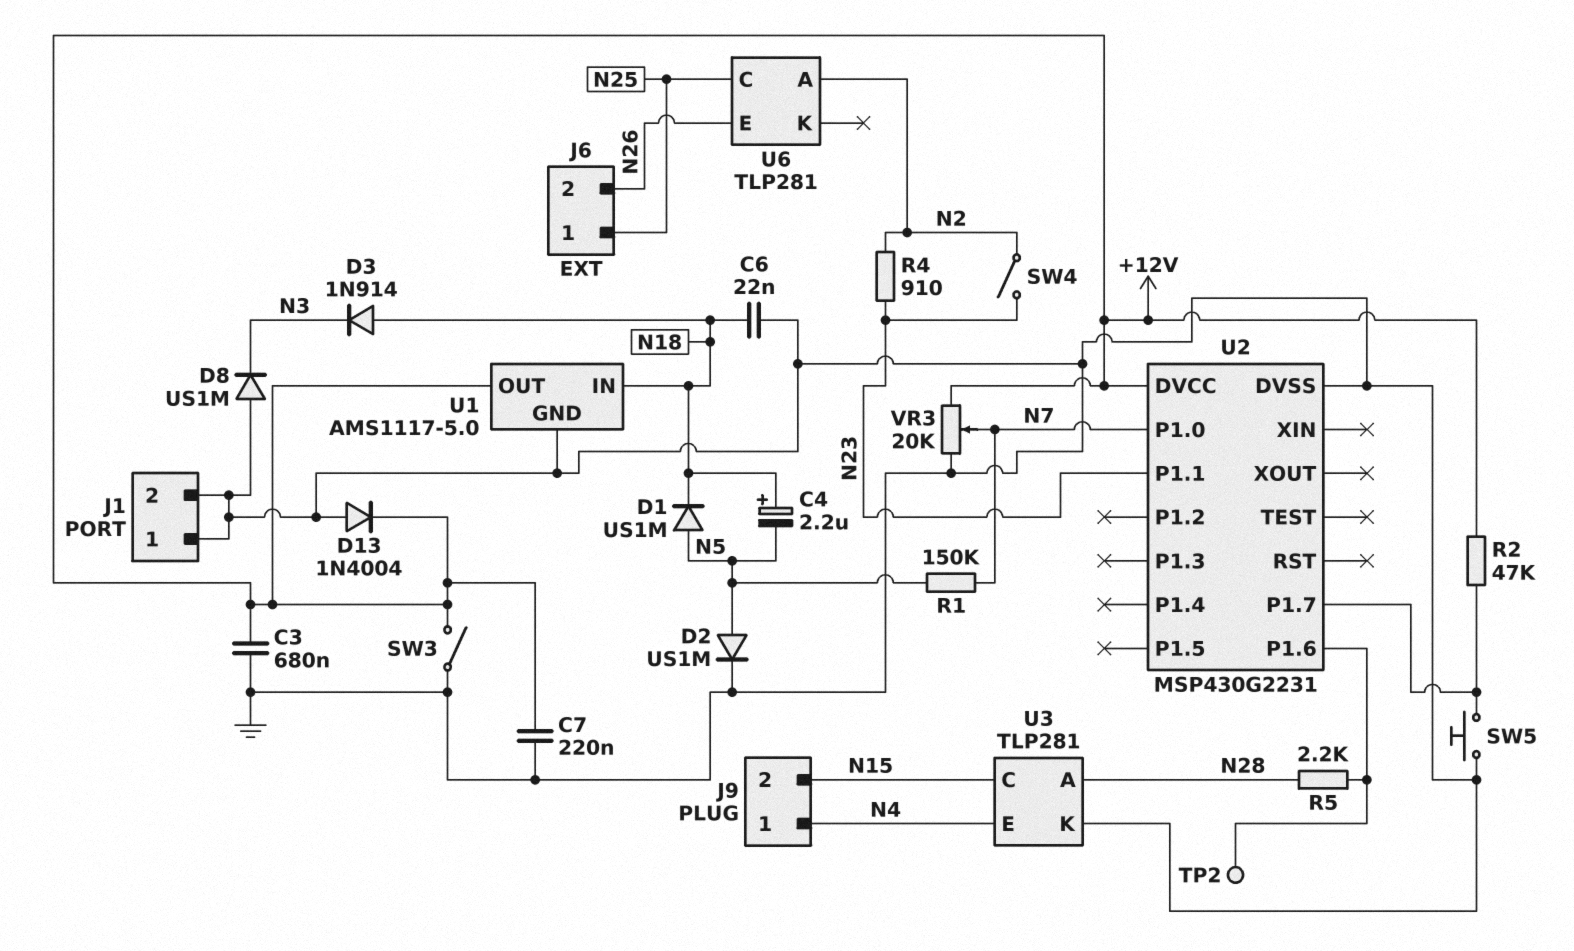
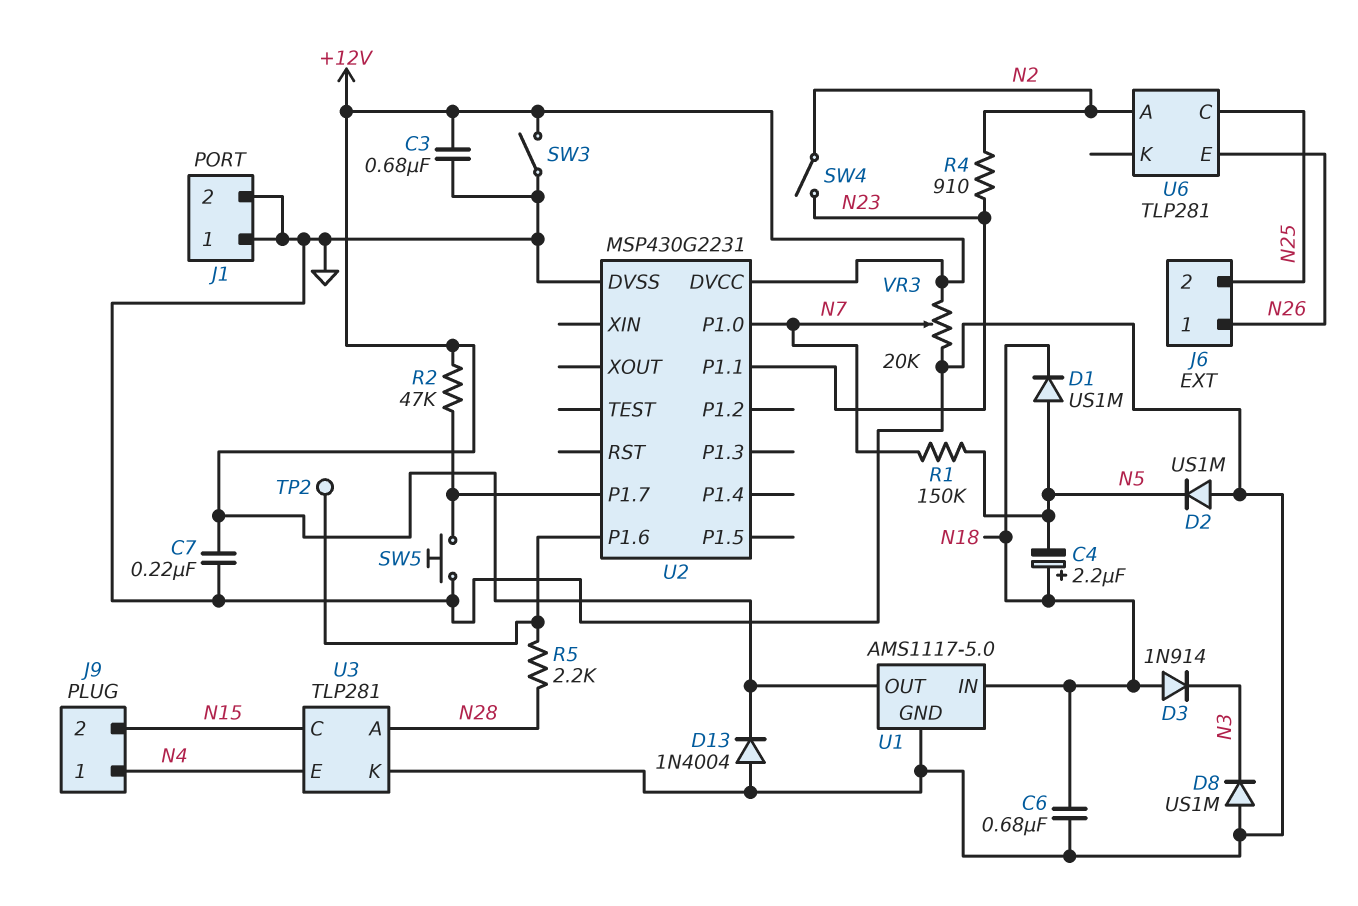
C6: 22nF (GND, N18) -> 680nF (GND, N18)
D2: diode US1M (A N5, K GND) -> diode US1M (A GND, K N5)
J6 pin 1: N25 -> N26
J6 pin 2: N26 -> N25

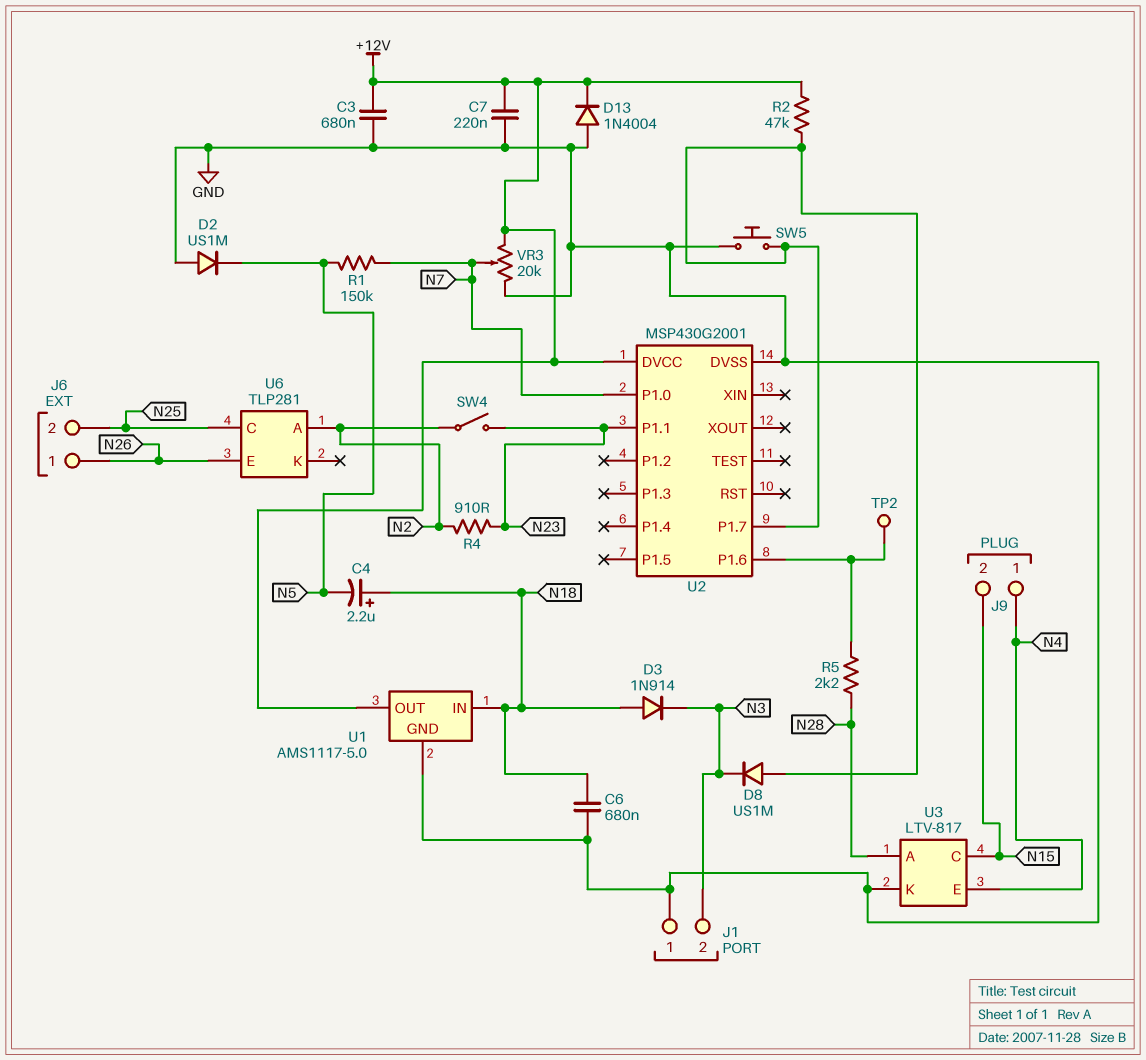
D1: diode US1M (A N5, K N18) -> none
D8: diode US1M (A GND, K N3) -> diode US1M (A U2/P1.7, K N3)
J1 pin 2: GND -> N3
SW3: switch (+12V, GND) -> none
U2: MSP430G2231 -> MSP430G2001
U3: TLP281 -> LTV-817

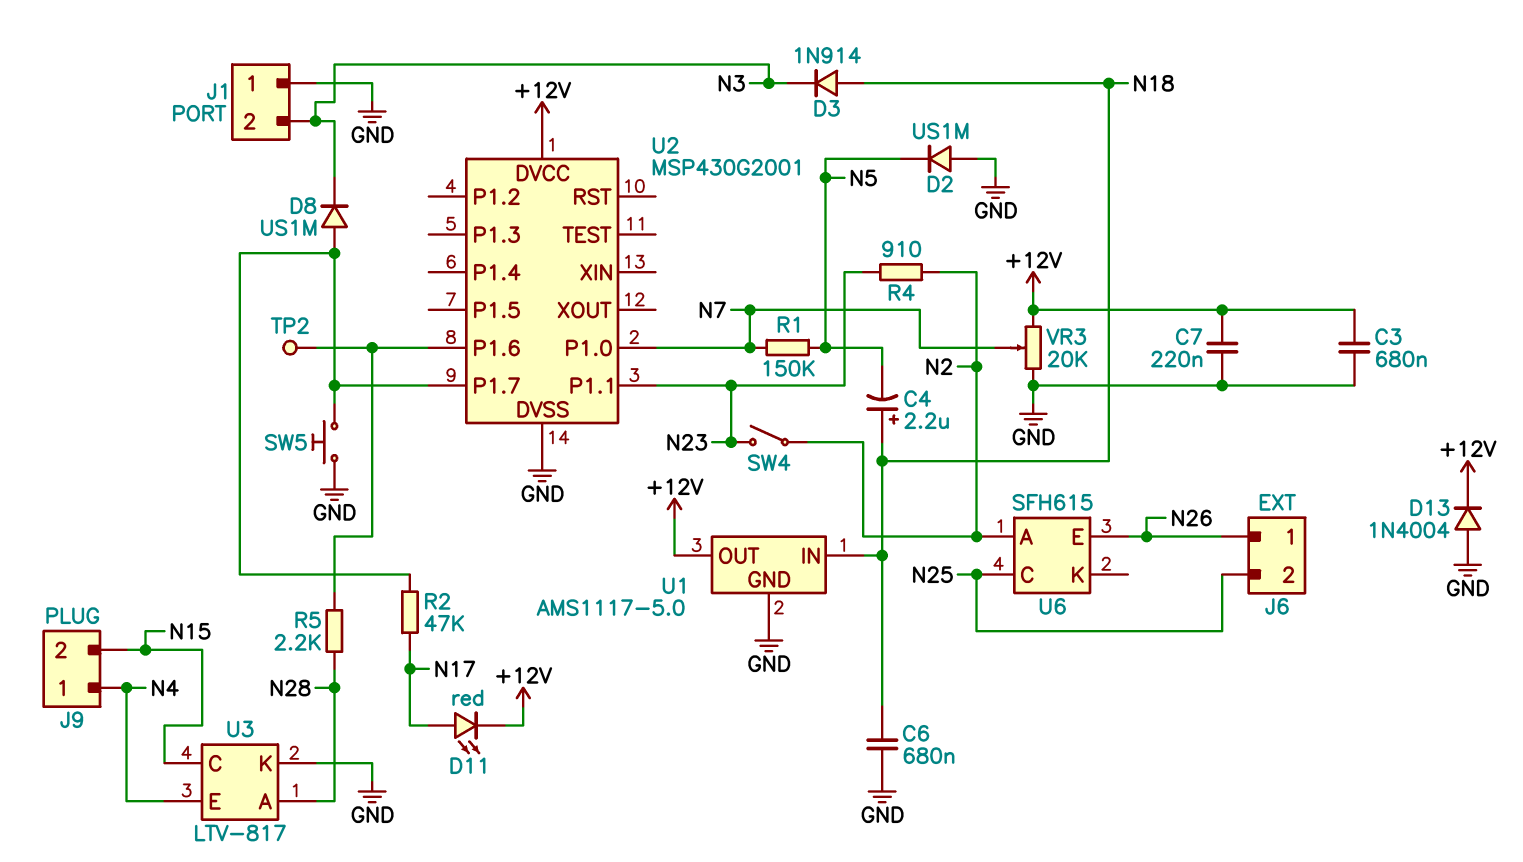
D11: none -> LED red (A N17, K +12V)
R2: 47k (+12V, U2/P1.7) -> 47k (N17, U2/P1.7)
U6: TLP281 -> SFH615

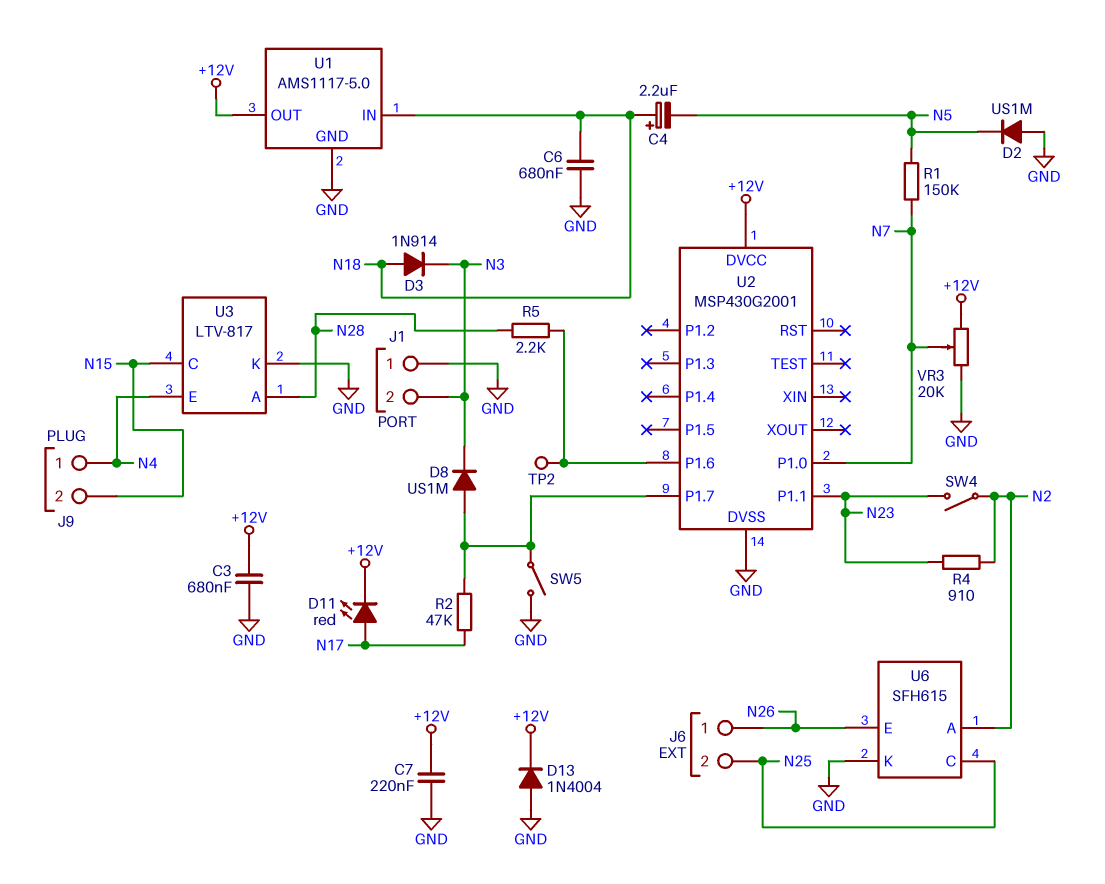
SW5: button (GND, U2/P1.7) -> switch (GND, U2/P1.7)
U6 pin K: none -> GND

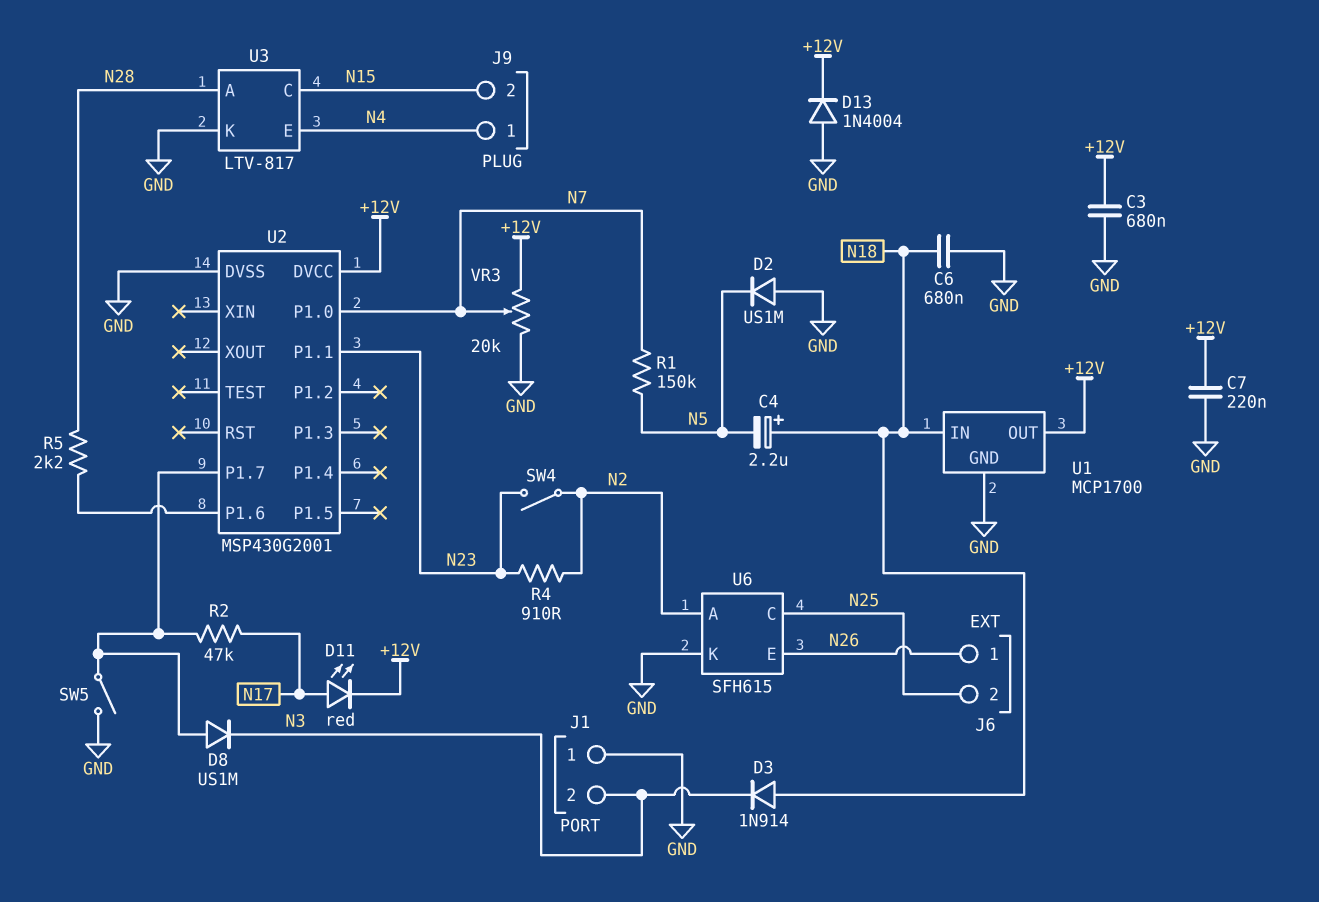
TP2: test point (U2/P1.6) -> none
U1: AMS1117-5.0 -> MCP1700

